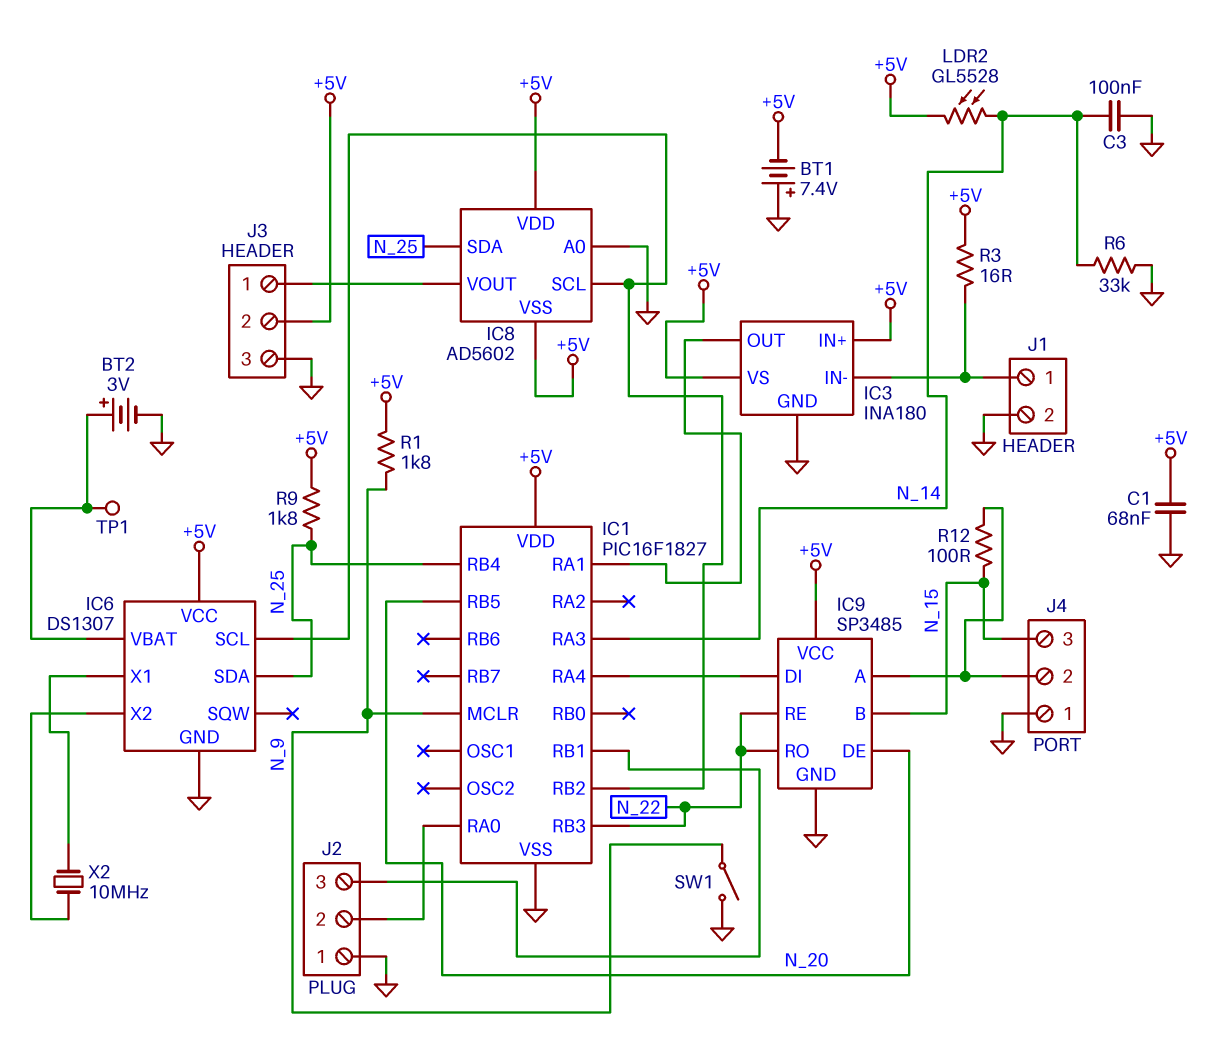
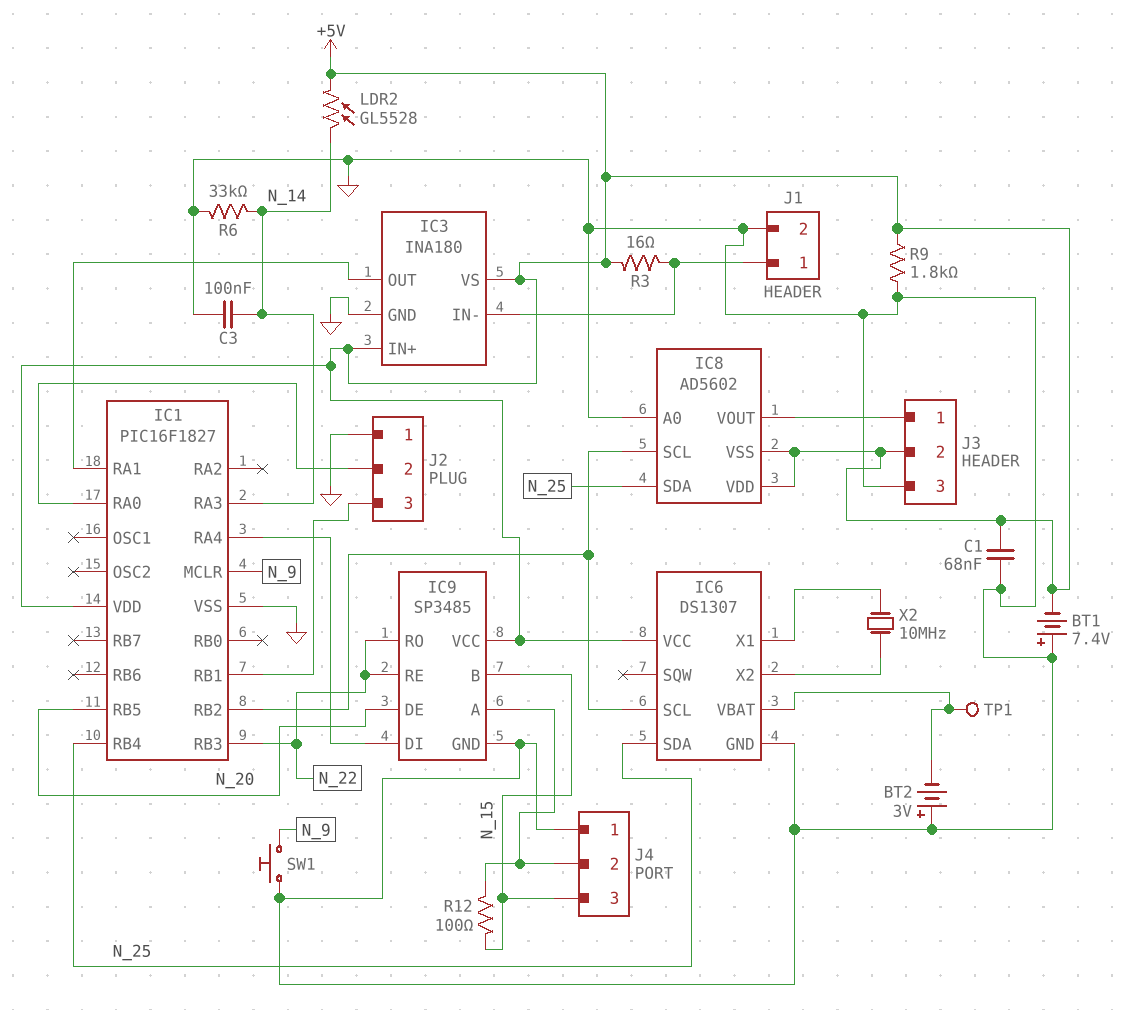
BT2: 3V (plus IC6/VBAT, minus GND) -> 3V (plus GND, minus IC6/VBAT)
R1: 1.8k (+5V, N_9) -> none
R9: 1.8k (+5V, N_25) -> 1.8k (+5V, GND)
SW1: switch (GND, N_9) -> button (GND, N_9)

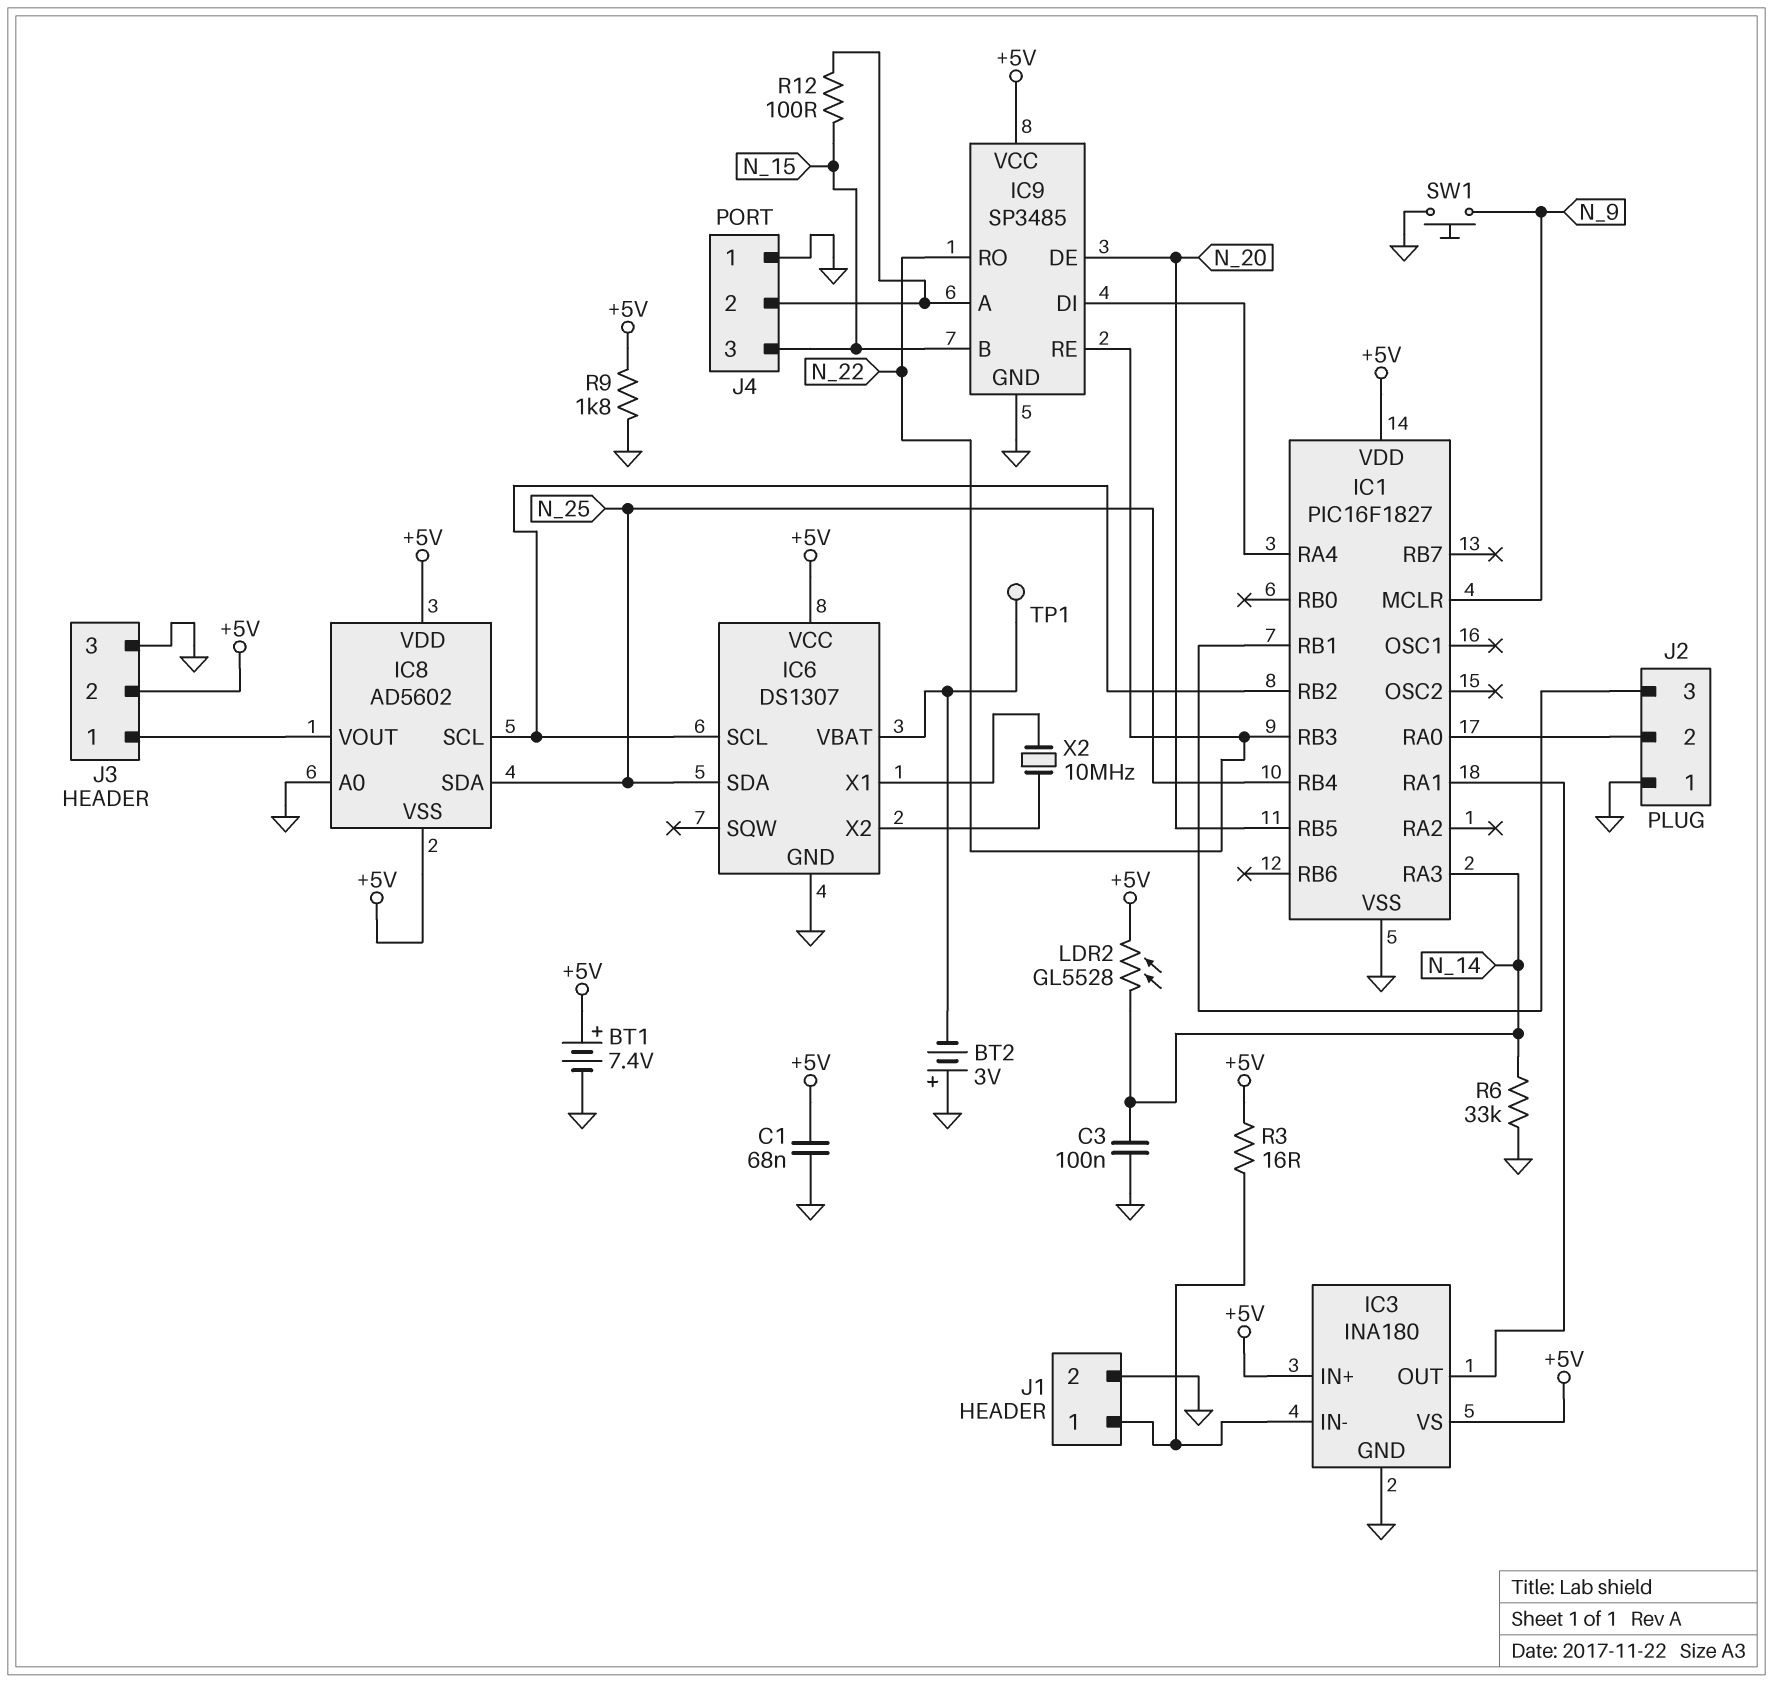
BT1: 7.4V (plus GND, minus +5V) -> 7.4V (plus +5V, minus GND)

